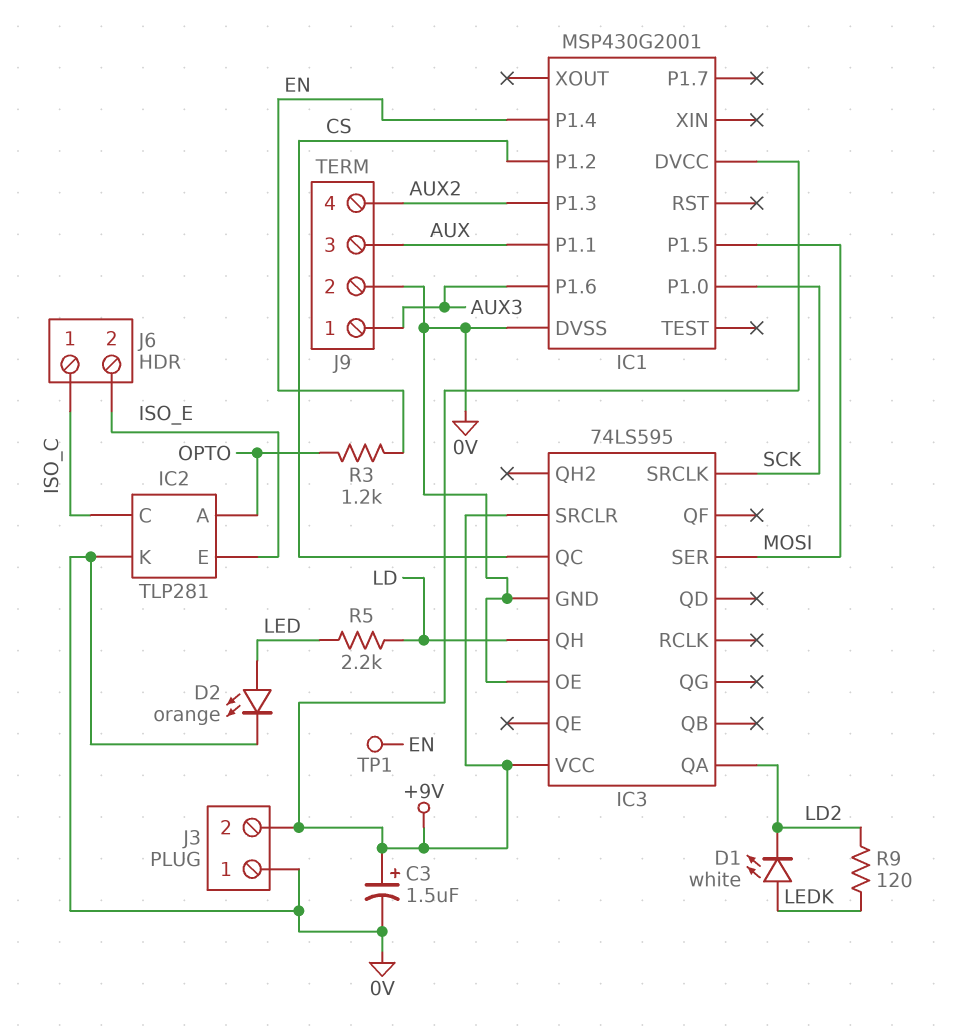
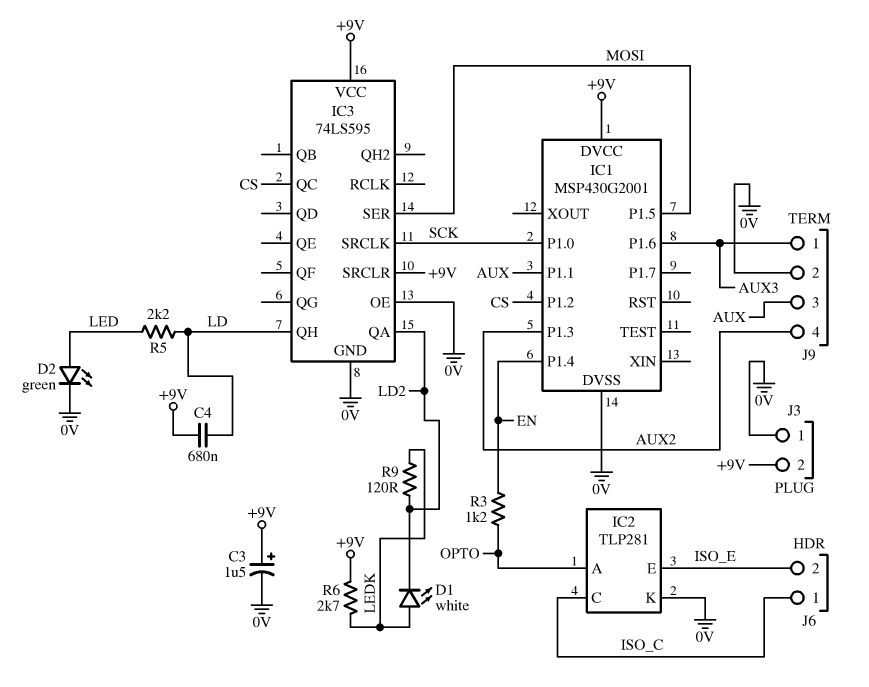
C4: none -> 680nF (+9V, LD)
D2: LED orange (A LED, K 0V) -> LED green (A LED, K 0V)
R6: none -> 2.7k (+9V, LEDK)
TP1: test point (EN) -> none

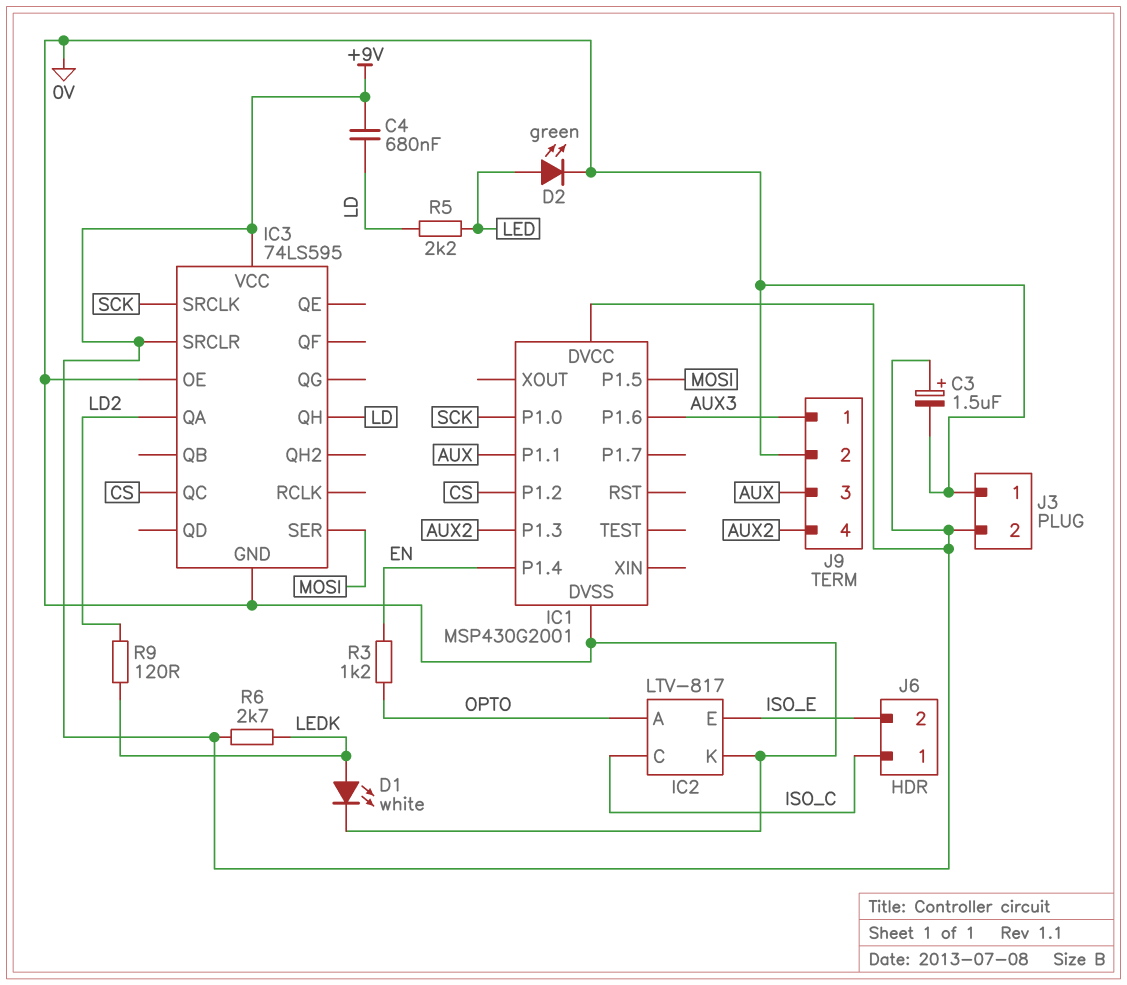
D1: LED white (A LEDK, K LD2) -> LED white (A LEDK, K 0V)
IC2: TLP281 -> LTV-817

